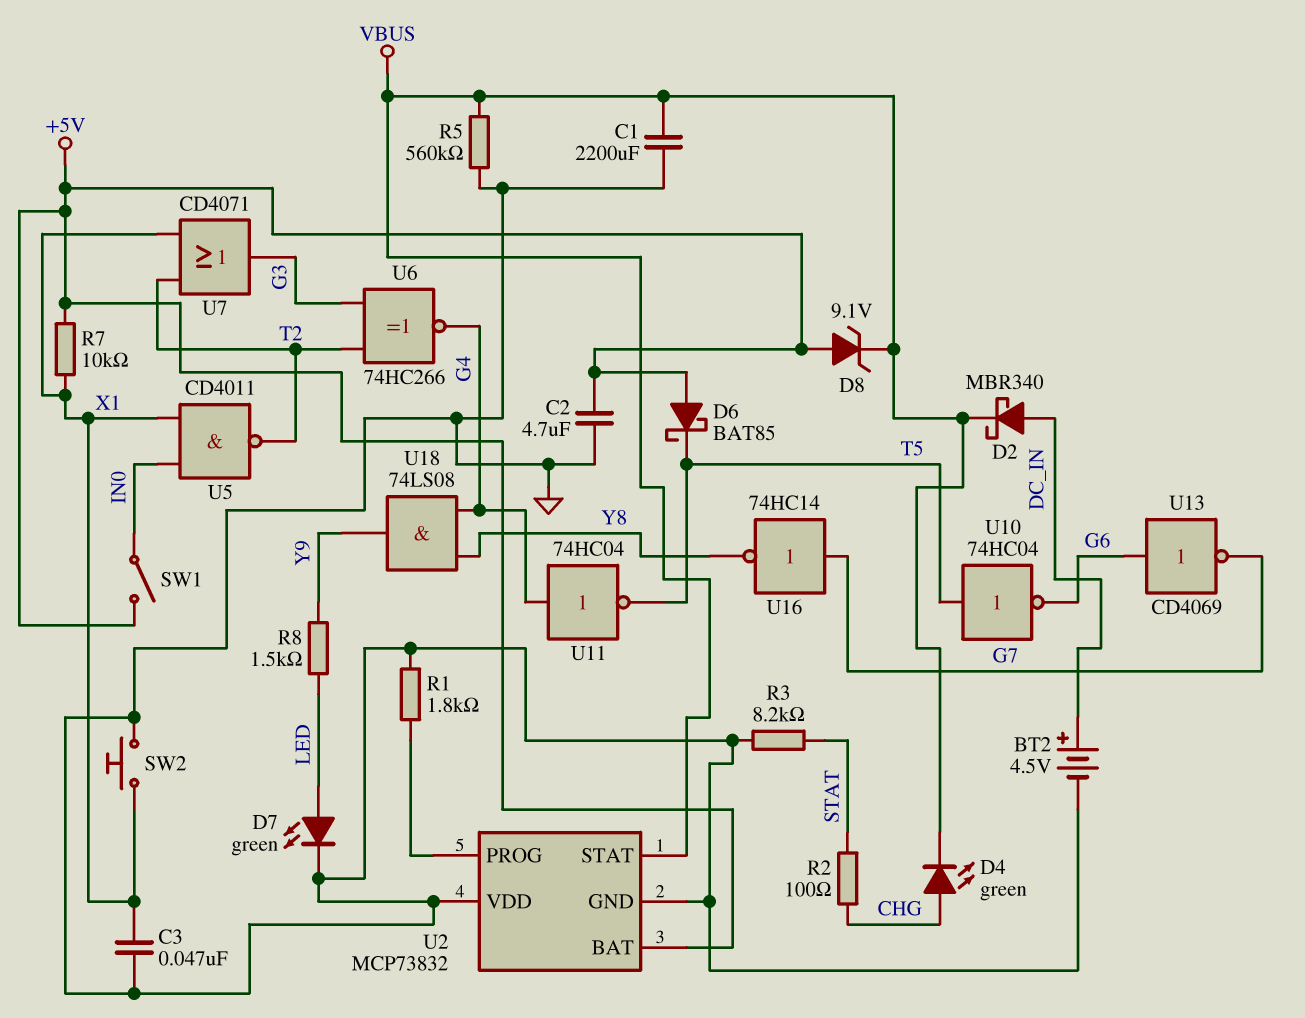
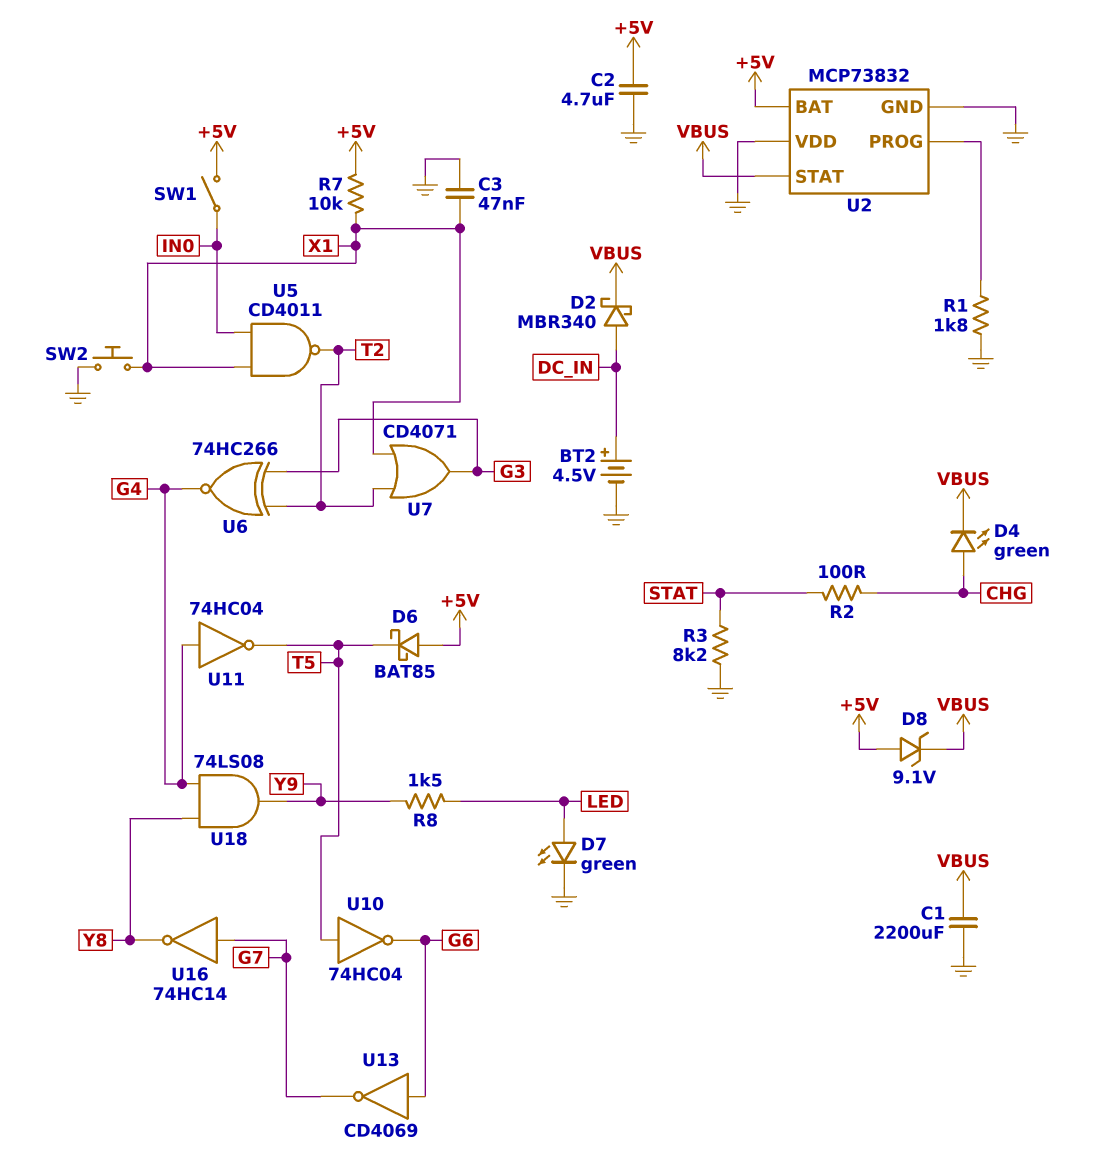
R5: 560k (GND, VBUS) -> none

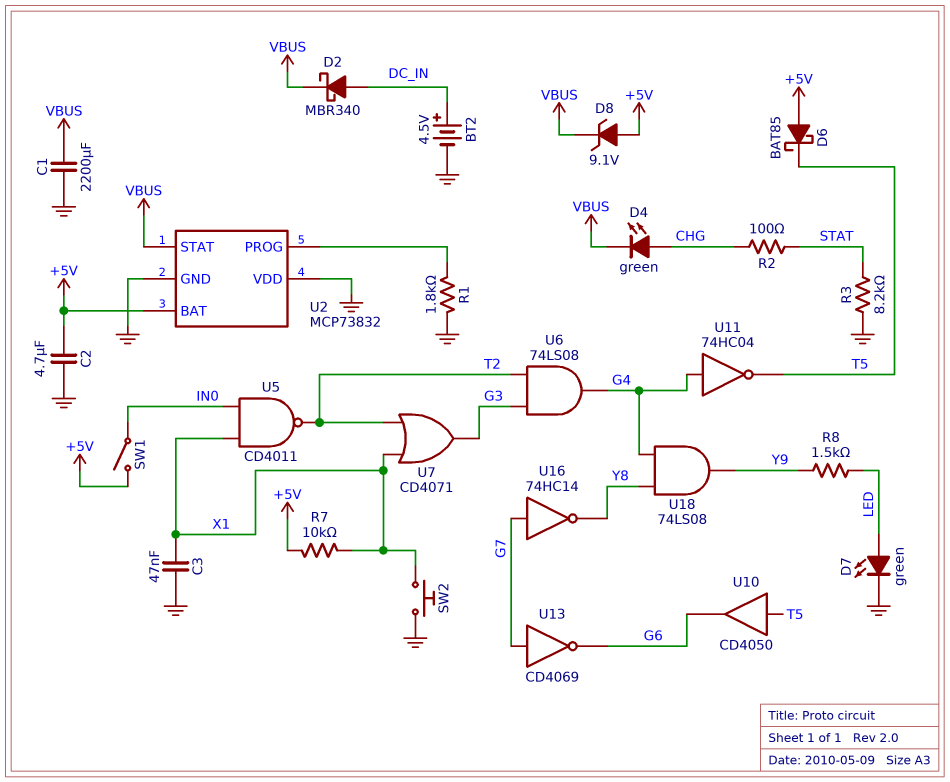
U6: XNOR 74HC266 (in G3, in T2, out G4) -> AND 74LS08 (in G3, in T2, out G4)
U10: NOT 74HC04 (in T5, out G6) -> buffer CD4050 (in T5, out G6)
U13: NOT CD4069 (in G6, out G7) -> NOT CD4069 (in G7, out G6)

